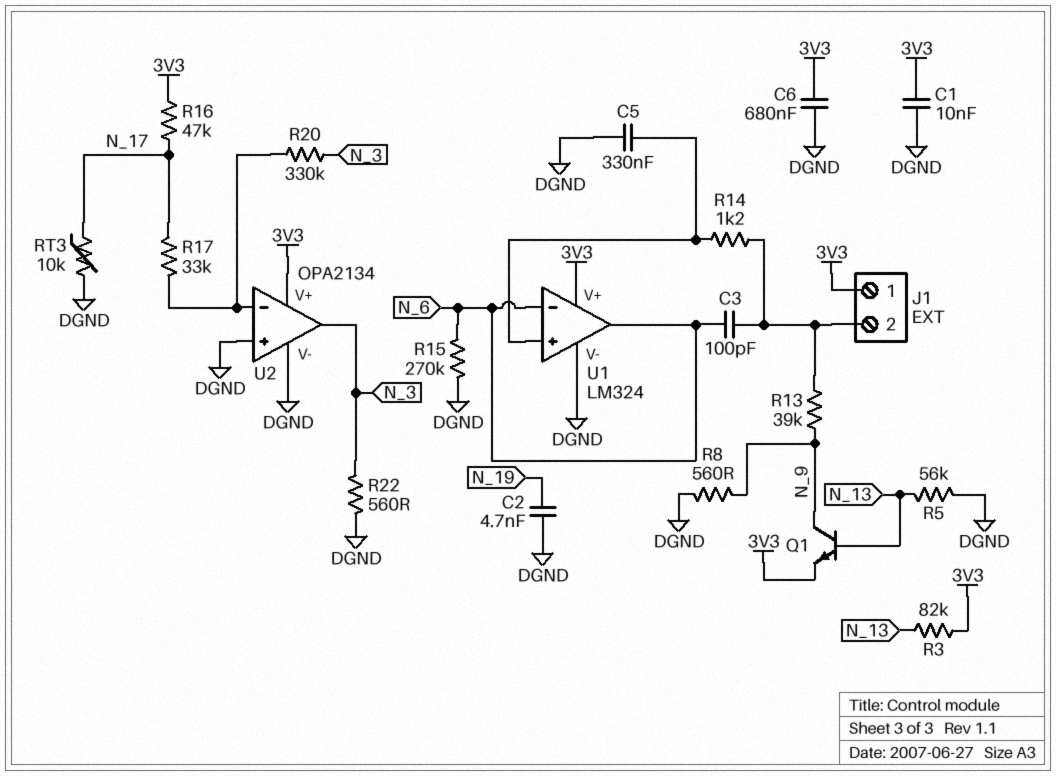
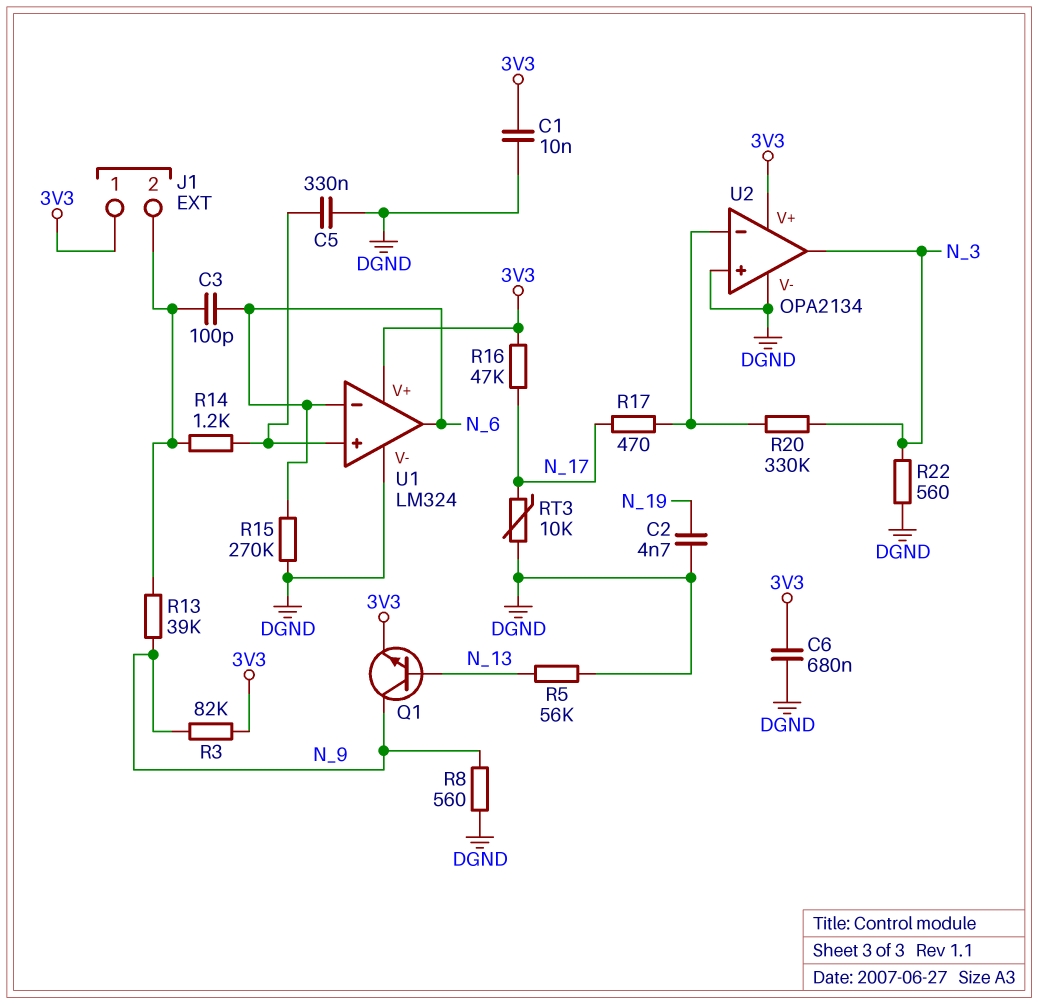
R3: 82k (3V3, N_13) -> 82k (3V3, N_9)
R17: 33k (N_17, U2/in-) -> 470 (N_17, U2/in-)

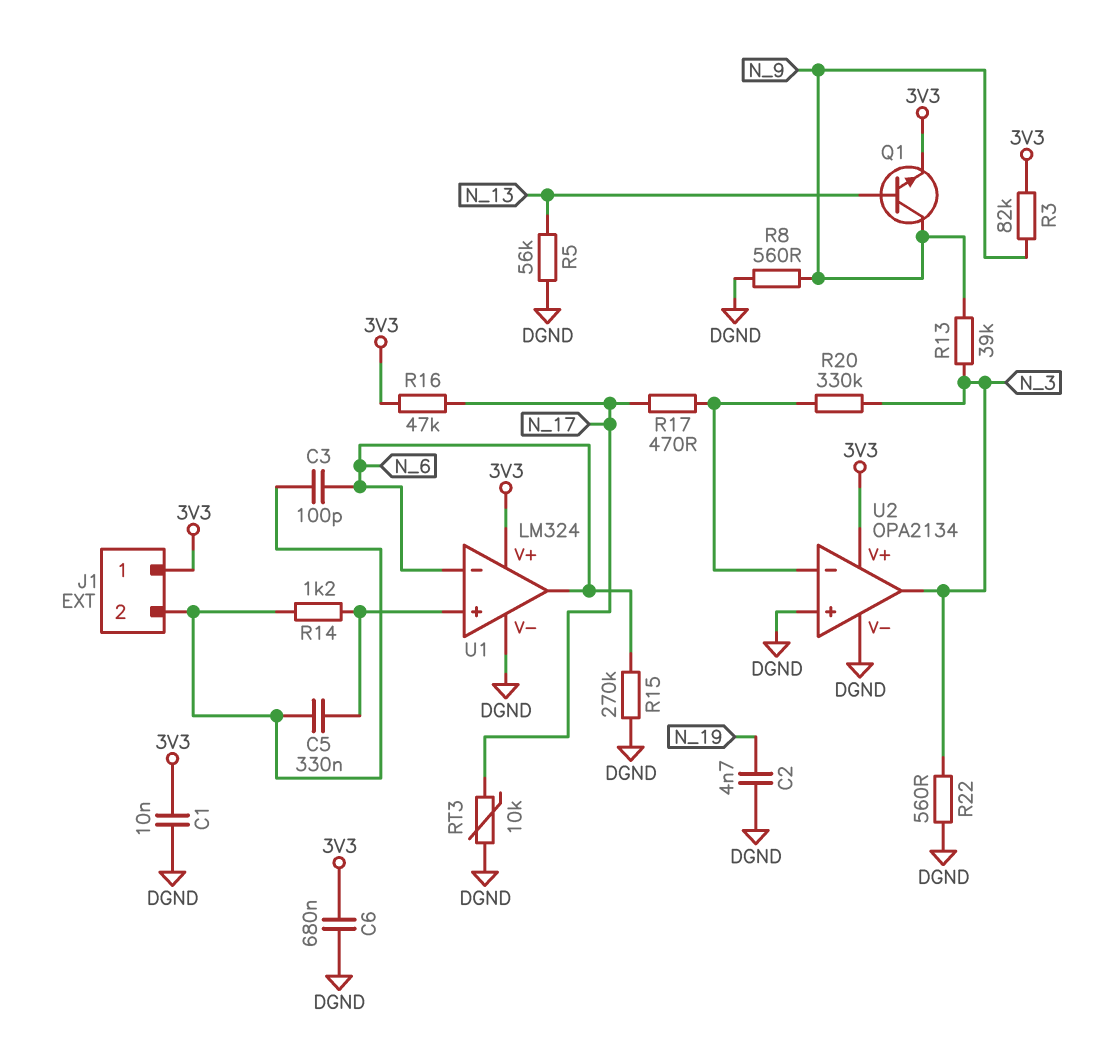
C5: 330nF (DGND, U1/in+) -> 330nF (J1/2, U1/in+)
R13: 39k (J1/2, N_9) -> 39k (N_3, N_9)

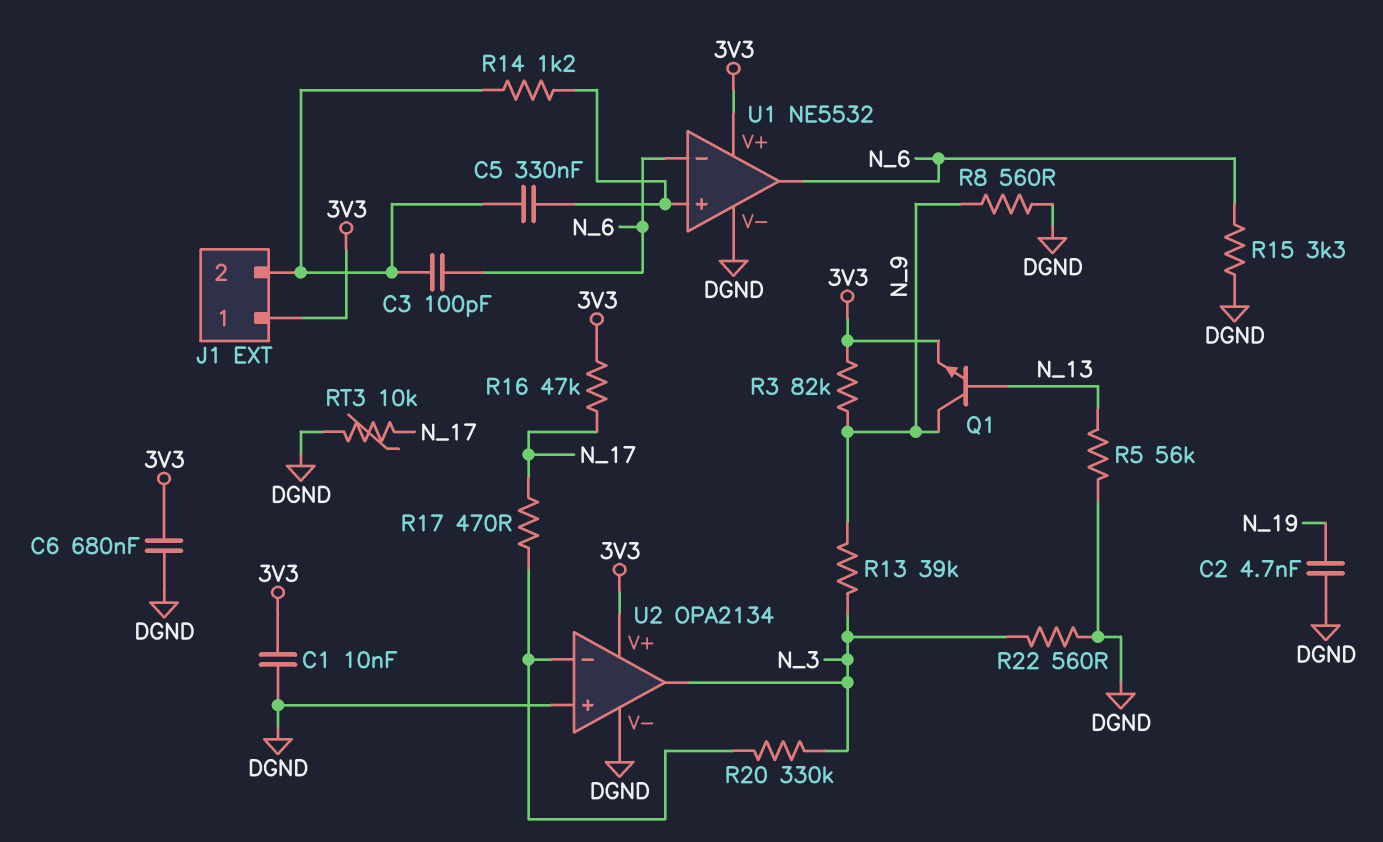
R15: 270k (DGND, N_6) -> 3.3k (DGND, N_6)
U1: LM324 -> NE5532

